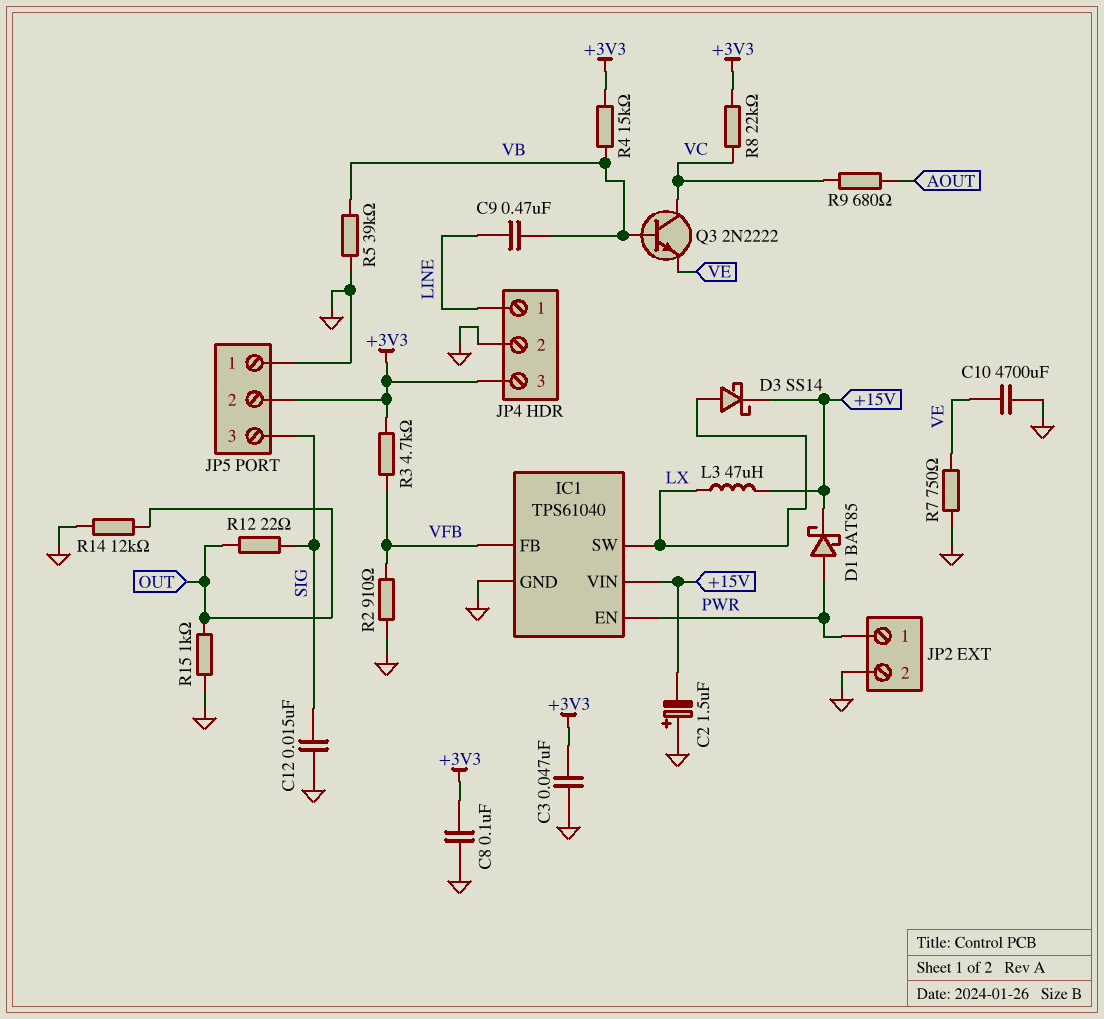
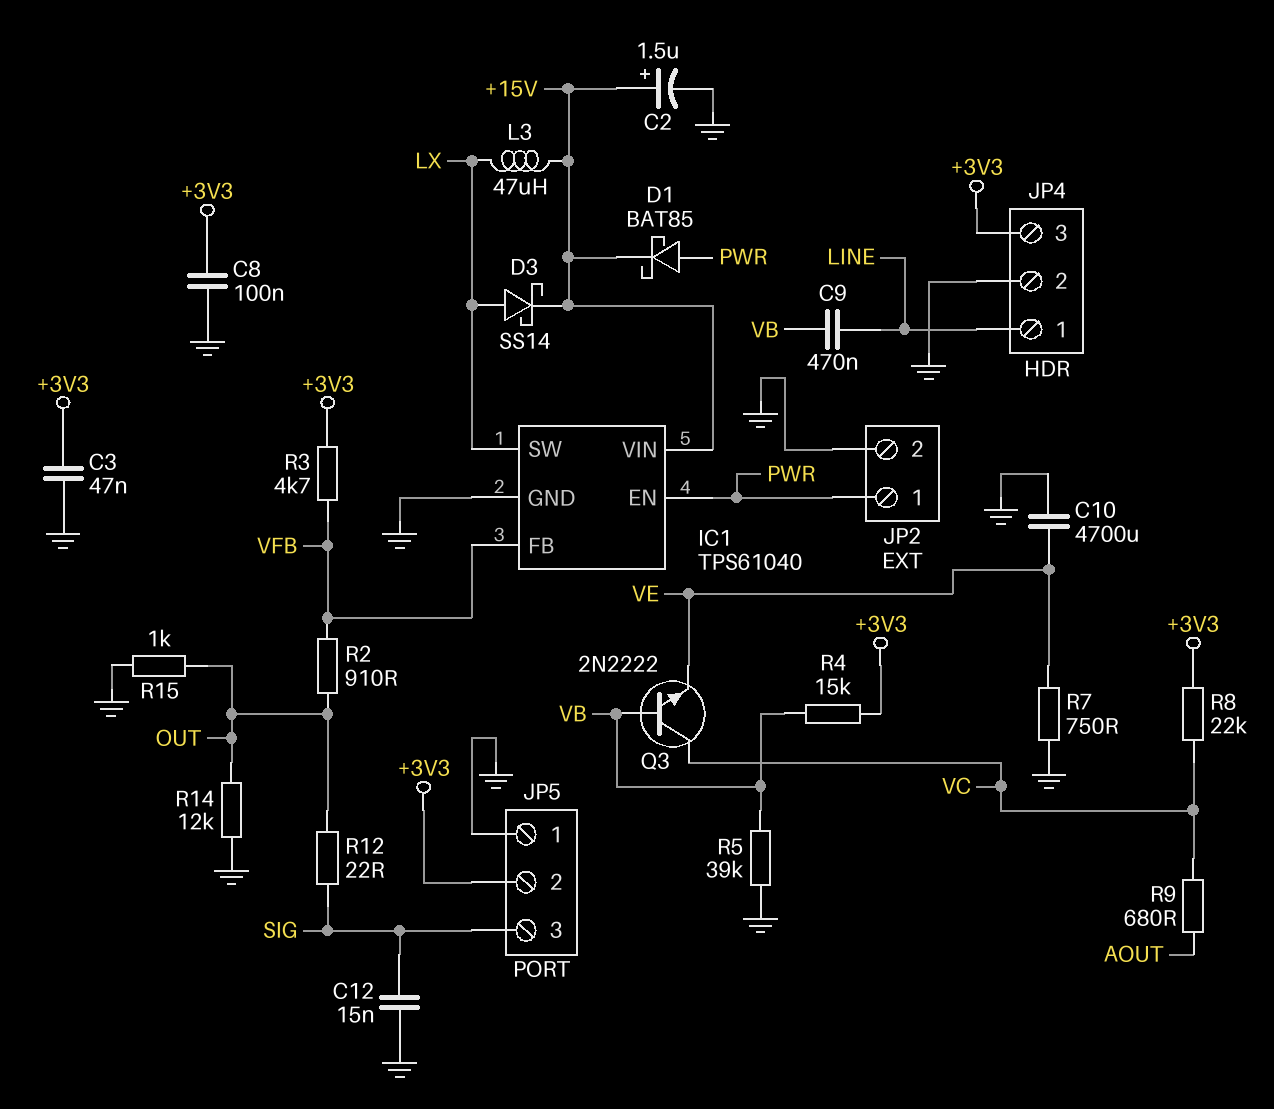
C2: 1.5uF (plus GND, minus +15V) -> 1.5uF (plus +15V, minus GND)
R2: 910 (GND, VFB) -> 910 (OUT, VFB)

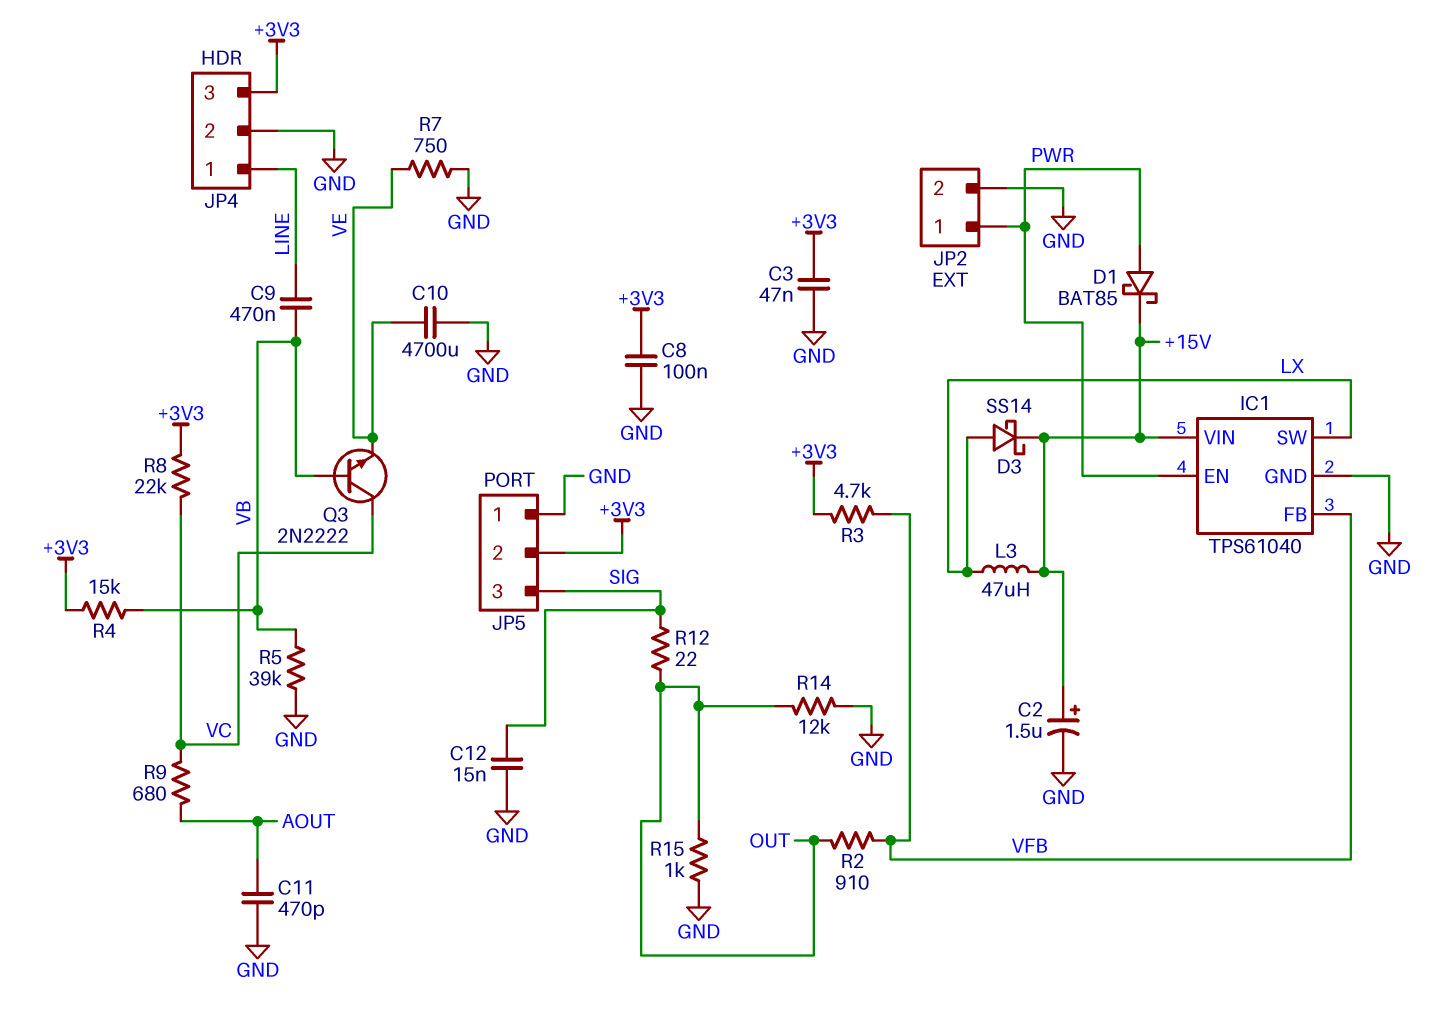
C11: none -> 470pF (AOUT, GND)

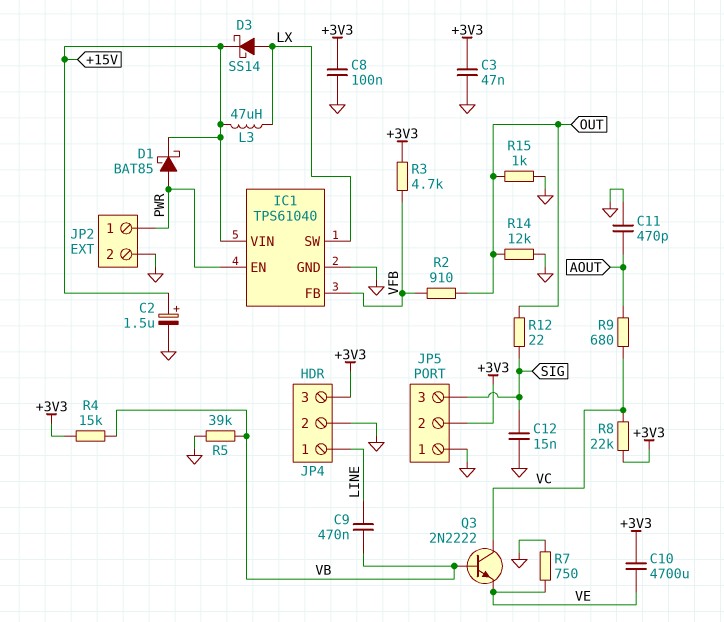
C10: 4700uF (GND, VE) -> 4700uF (+3V3, VE)

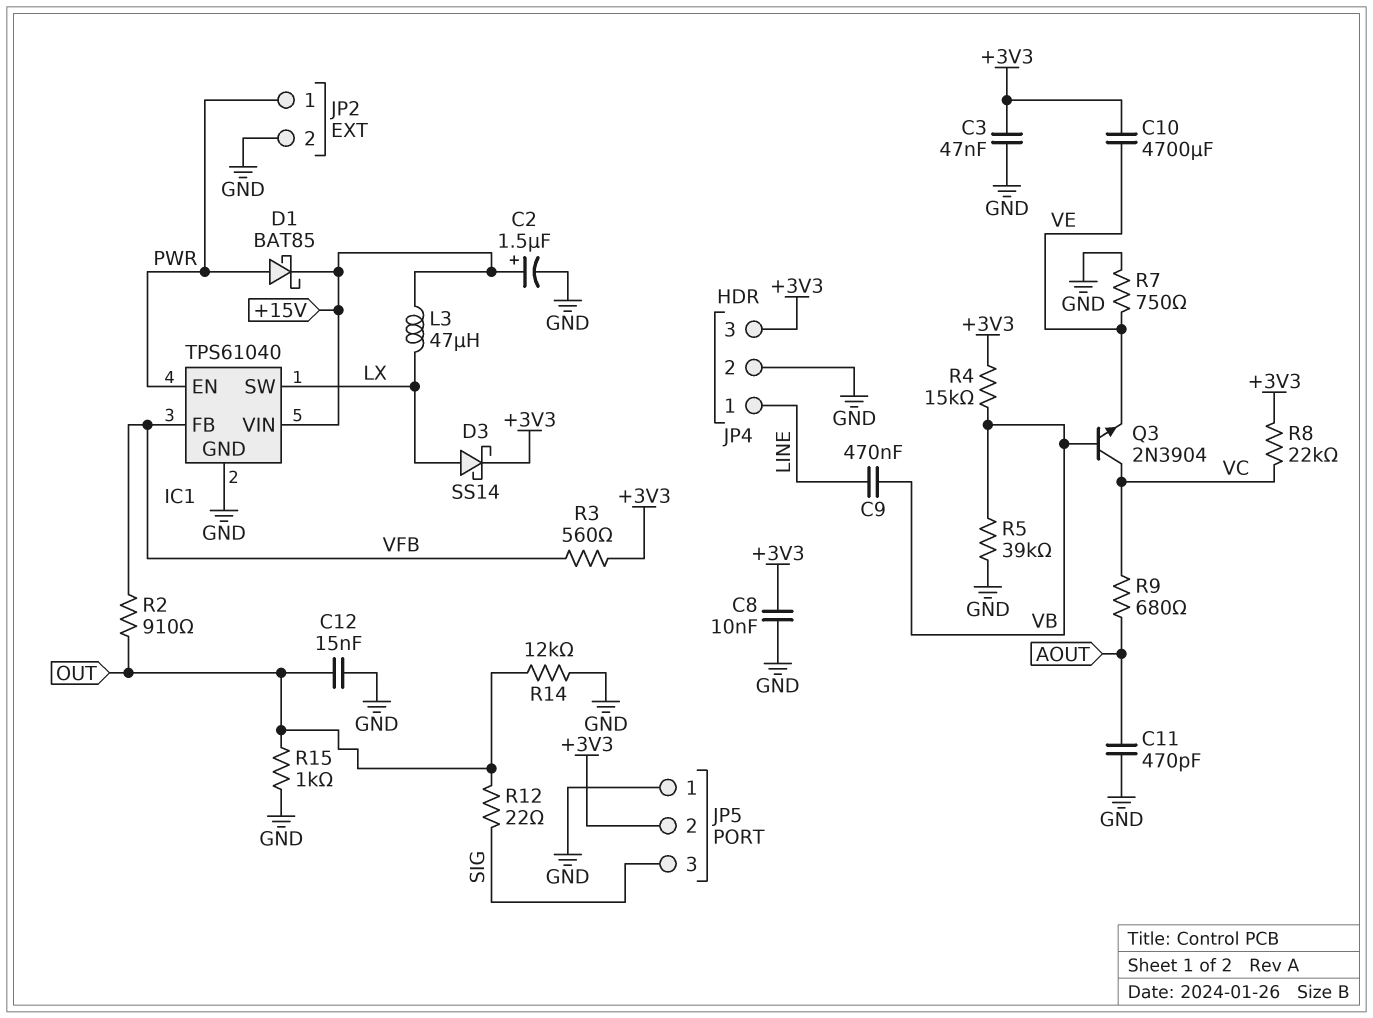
C8: 100nF (+3V3, GND) -> 10nF (+3V3, GND)
C12: 15nF (GND, SIG) -> 15nF (GND, OUT)
D3: schottky SS14 (A LX, K +15V) -> schottky SS14 (A LX, K +3V3)
Q3: NPN 2N2222 (B VB, C VC, E VE) -> NPN 2N3904 (B VB, C VC, E VE)
R3: 4.7k (+3V3, VFB) -> 560 (+3V3, VFB)

